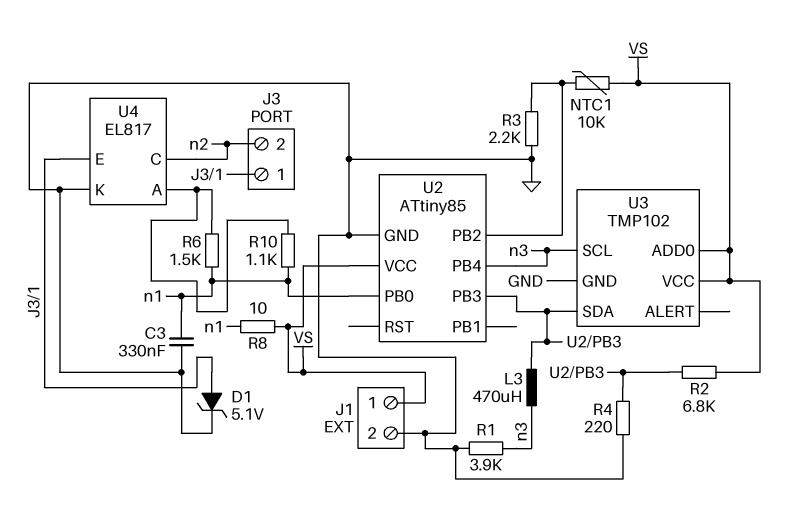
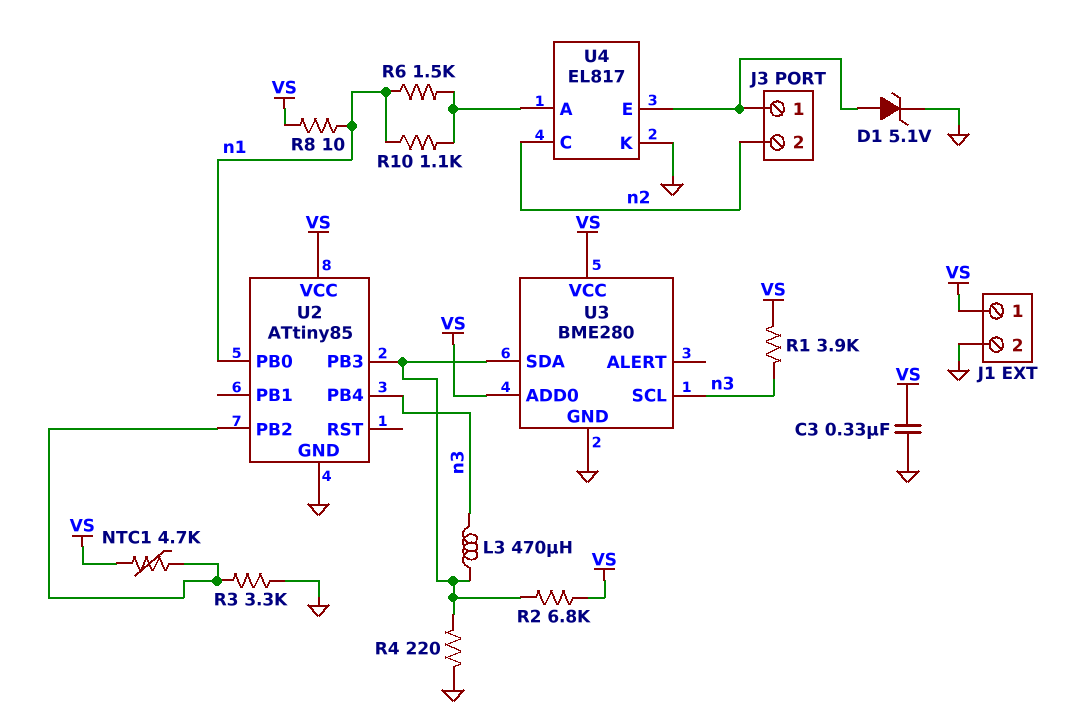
C3: 330nF (GND, n1) -> 330nF (GND, VS)
NTC1: 10k (U2/PB2, VS) -> 4.7k (U2/PB2, VS)
R1: 3.9k (GND, n3) -> 3.9k (VS, n3)
R3: 2.2k (GND, U2/PB2) -> 3.3k (GND, U2/PB2)
U3: TMP102 -> BME280

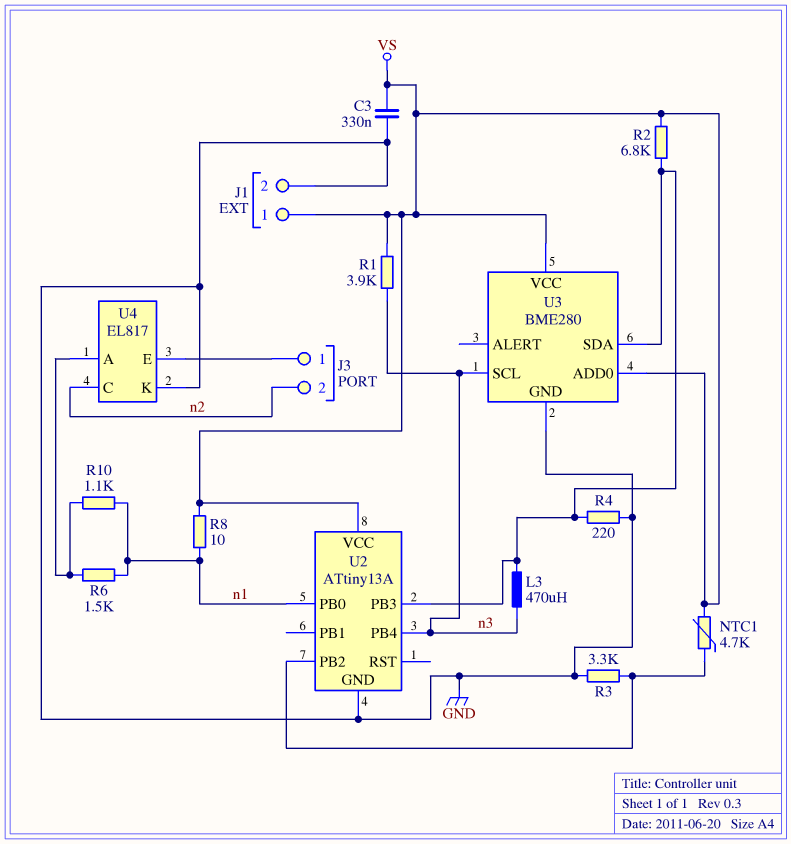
D1: zener 5.1V (A J3/1, K GND) -> none
U2: ATtiny85 -> ATtiny13A

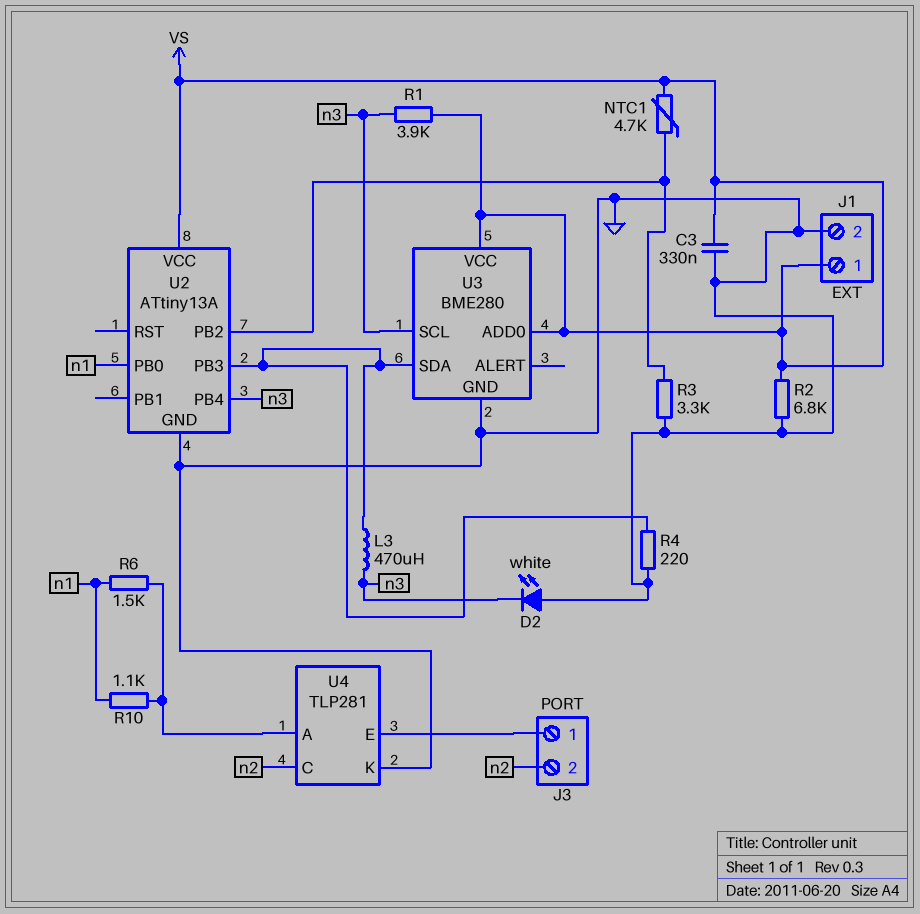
D2: none -> LED white (A GND, K n3)
R2: 6.8k (U2/PB3, VS) -> 6.8k (GND, VS)
R8: 10 (VS, n1) -> none
U4: EL817 -> TLP281

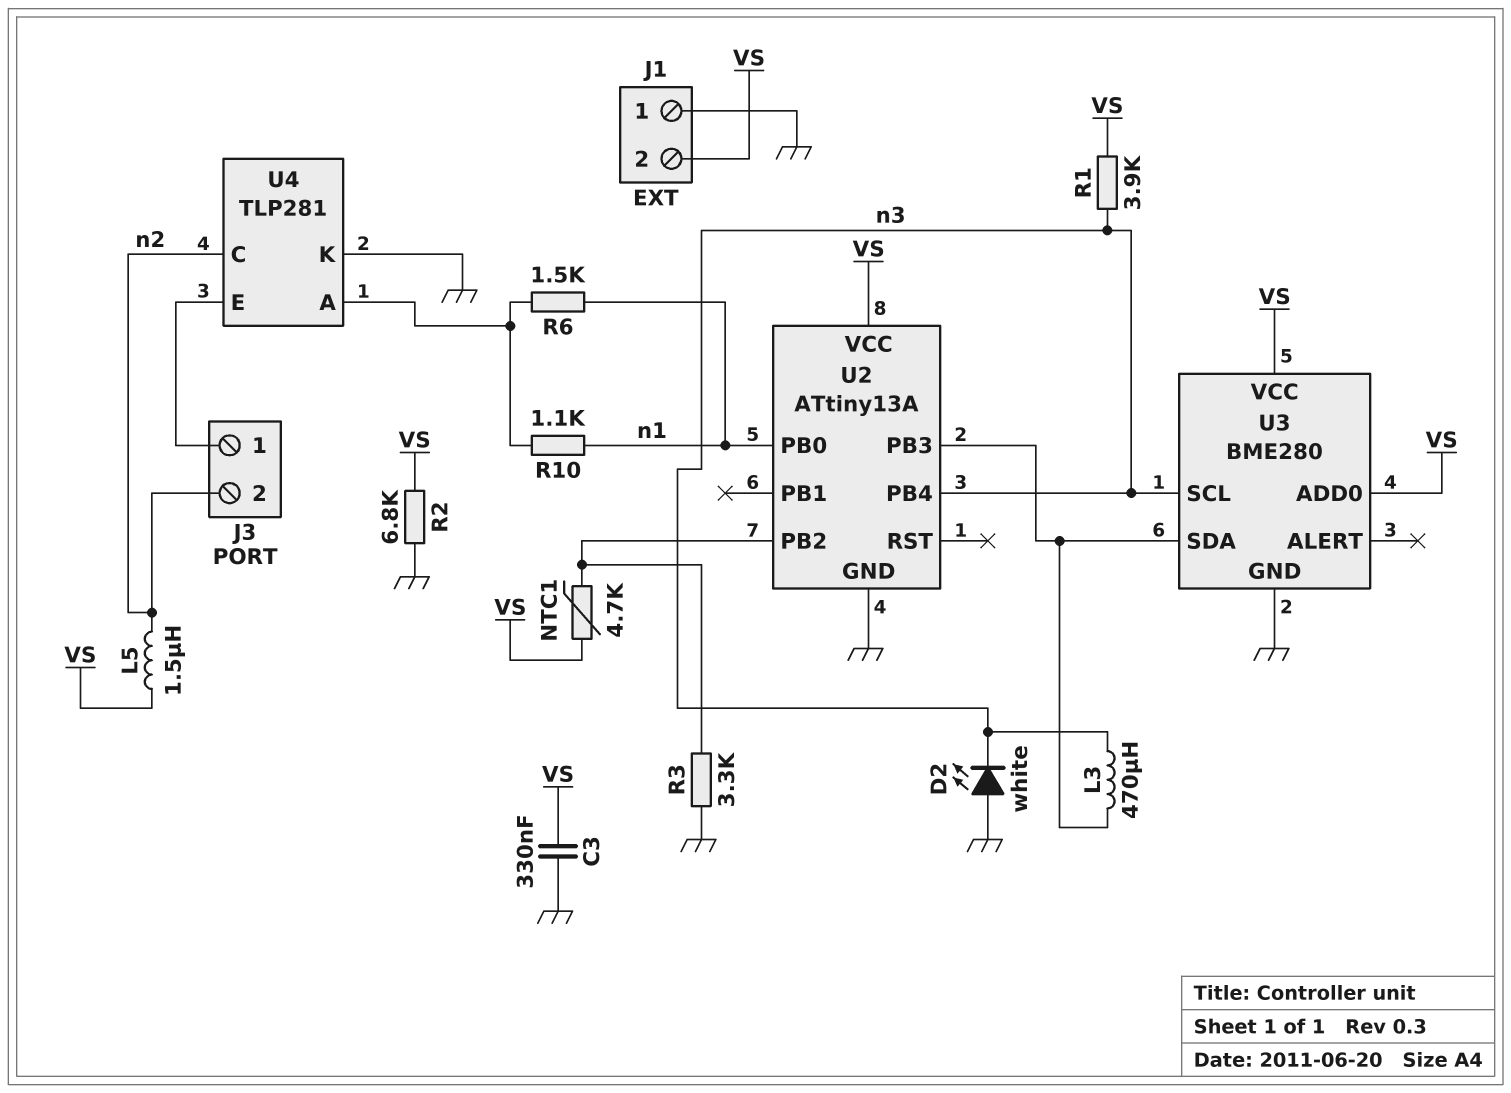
J1 pin 1: VS -> GND
J1 pin 2: GND -> VS
L5: none -> 1.5uH (VS, n2)
R4: 220 (GND, U2/PB3) -> none

